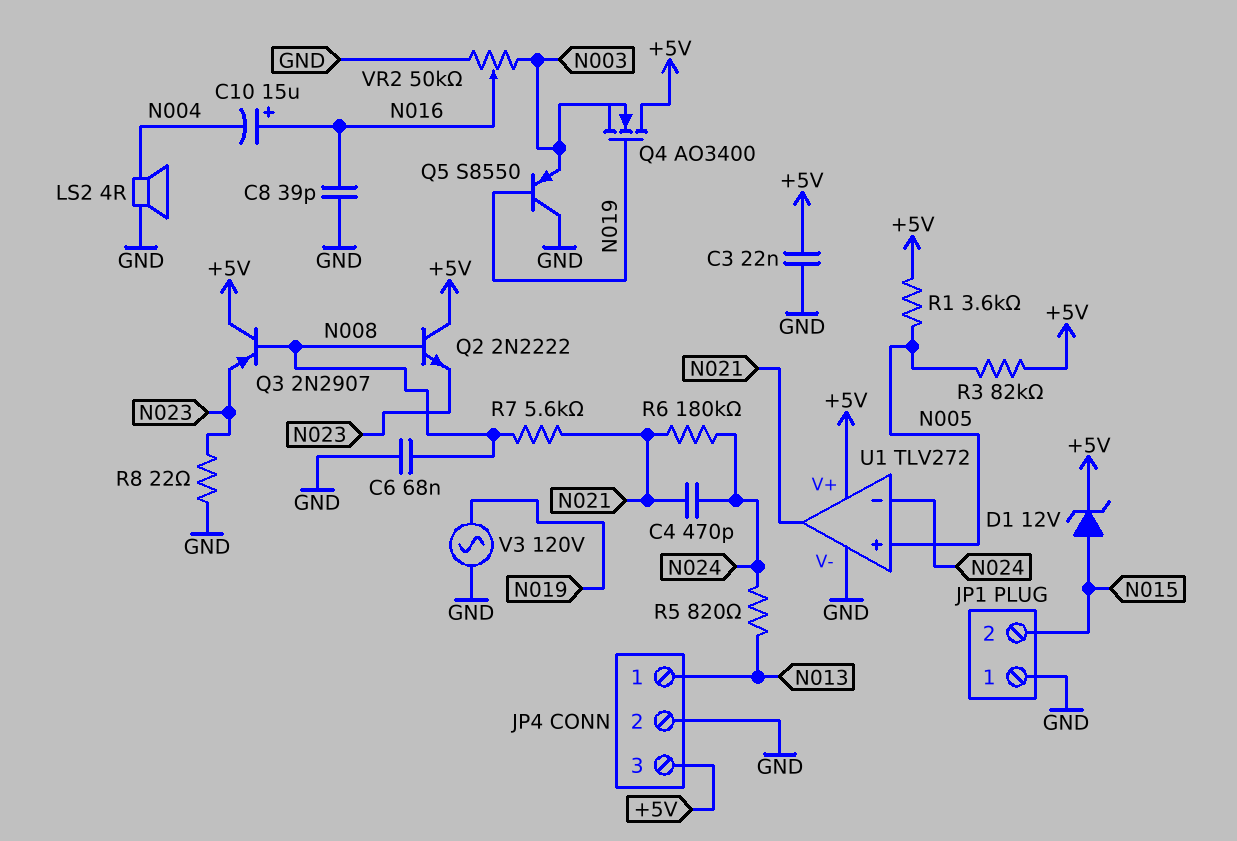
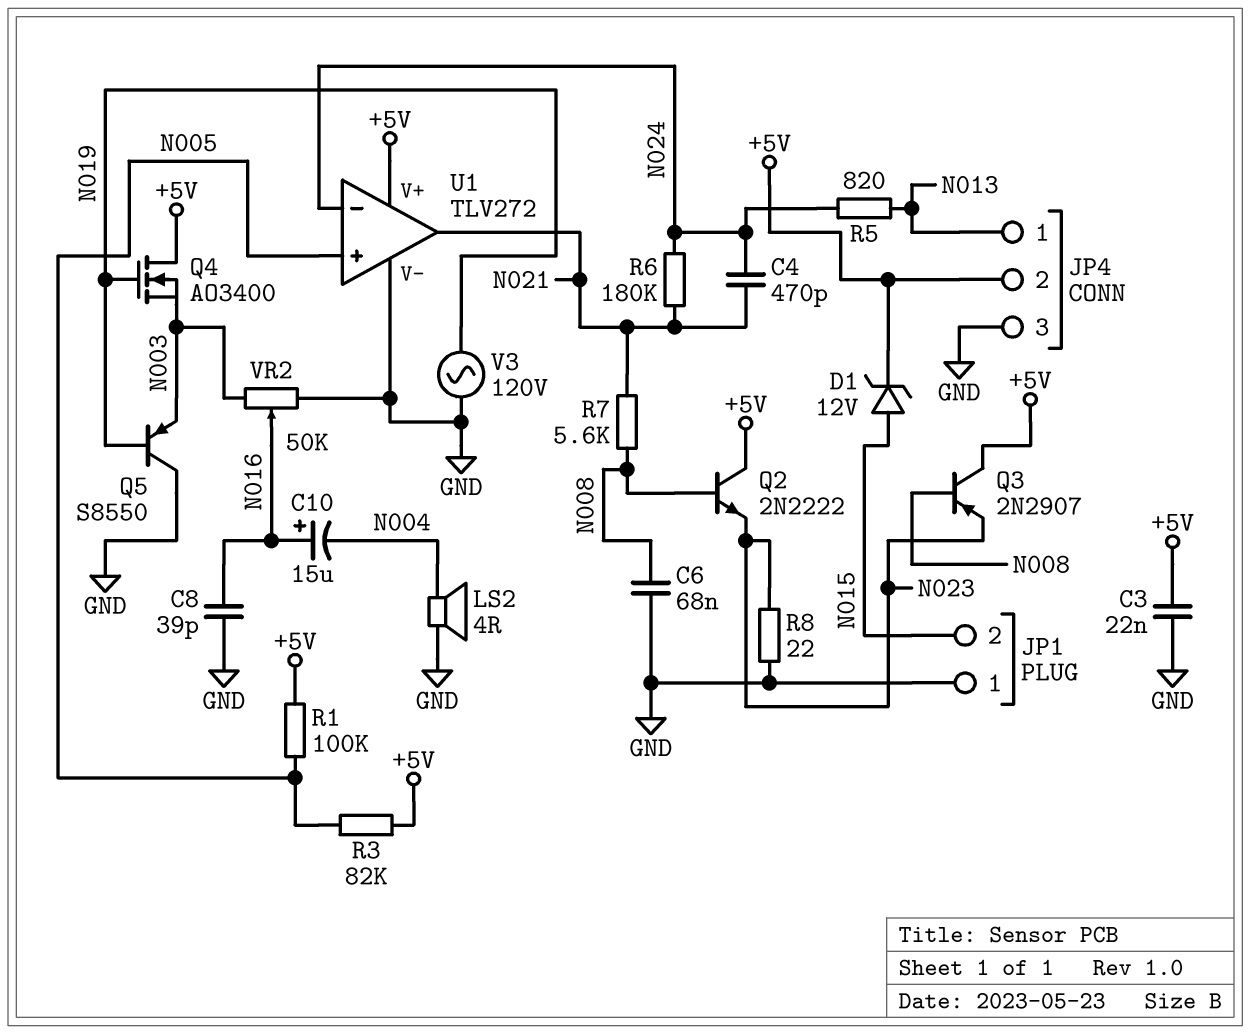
JP4 pin 2: GND -> +5V
JP4 pin 3: +5V -> GND
R1: 3.6k (+5V, N005) -> 100k (+5V, N005)

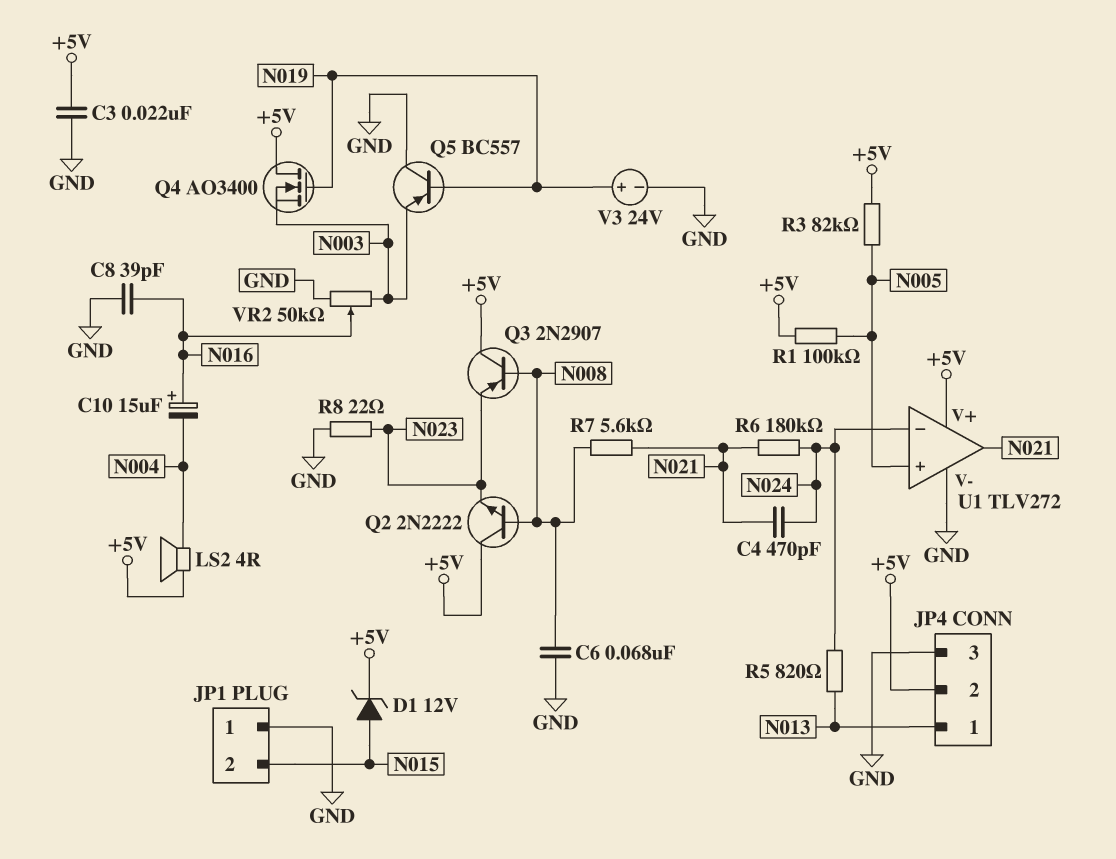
LS2: speaker 4R (GND, N004) -> speaker 4R (+5V, N004)
Q5: PNP S8550 (B N019, C GND, E N003) -> PNP BC557 (B N019, C GND, E N003)
V3: AC 120V (GND, N019) -> 24V (plus N019, minus GND)

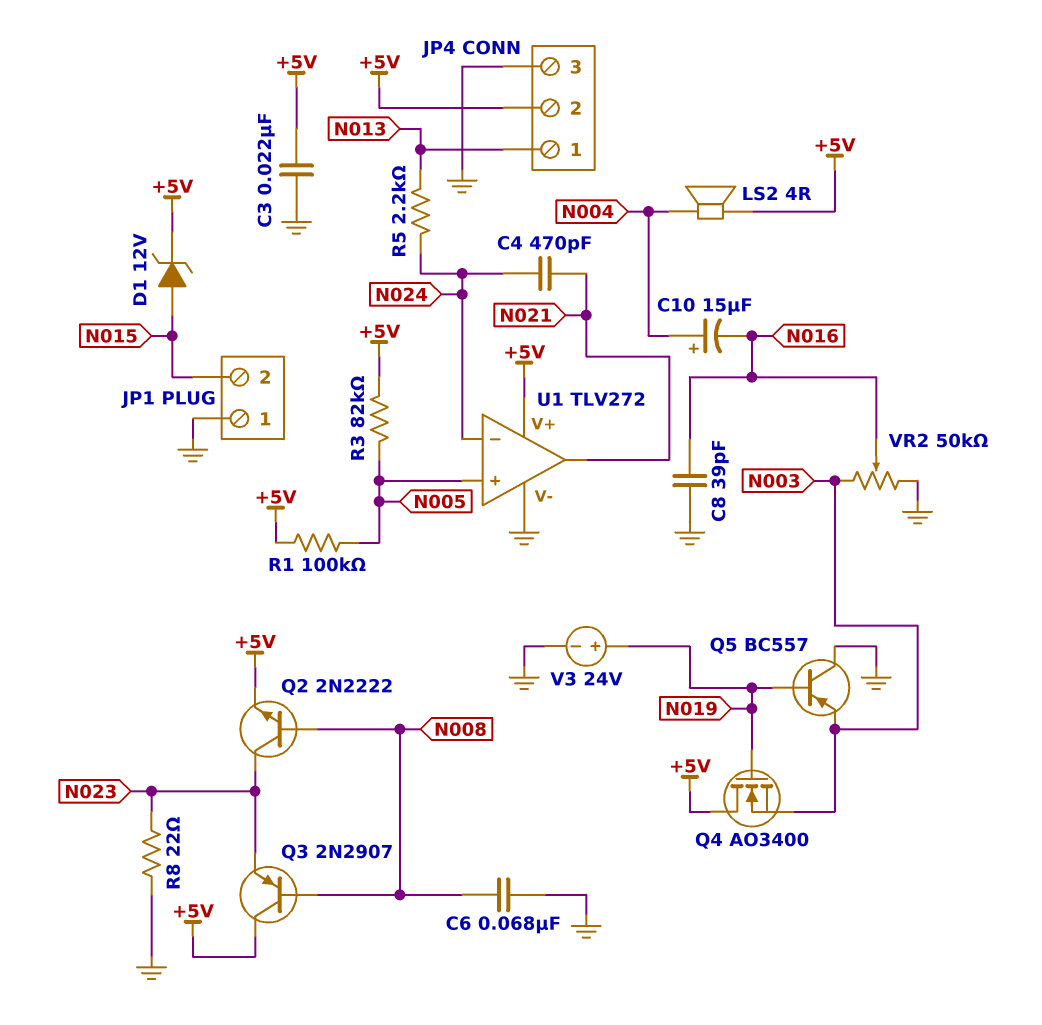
C10: 15uF (plus N016, minus N004) -> 15uF (plus N004, minus N016)
Q2: NPN 2N2222 (B N008, C +5V, E N023) -> NPN 2N2222 (B N008, C N023, E +5V)
R5: 820 (N013, N024) -> 2.2k (N013, N024)
R6: 180k (N021, N024) -> none
R7: 5.6k (N008, N021) -> none

